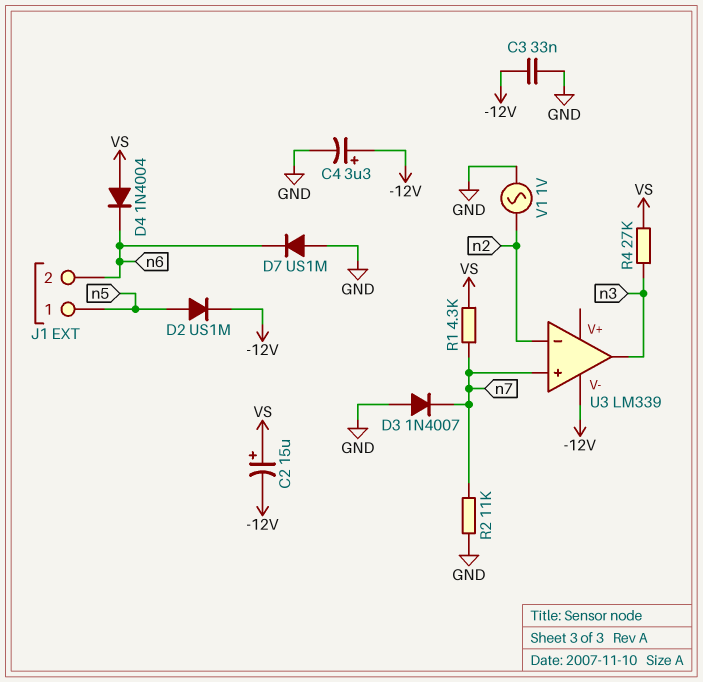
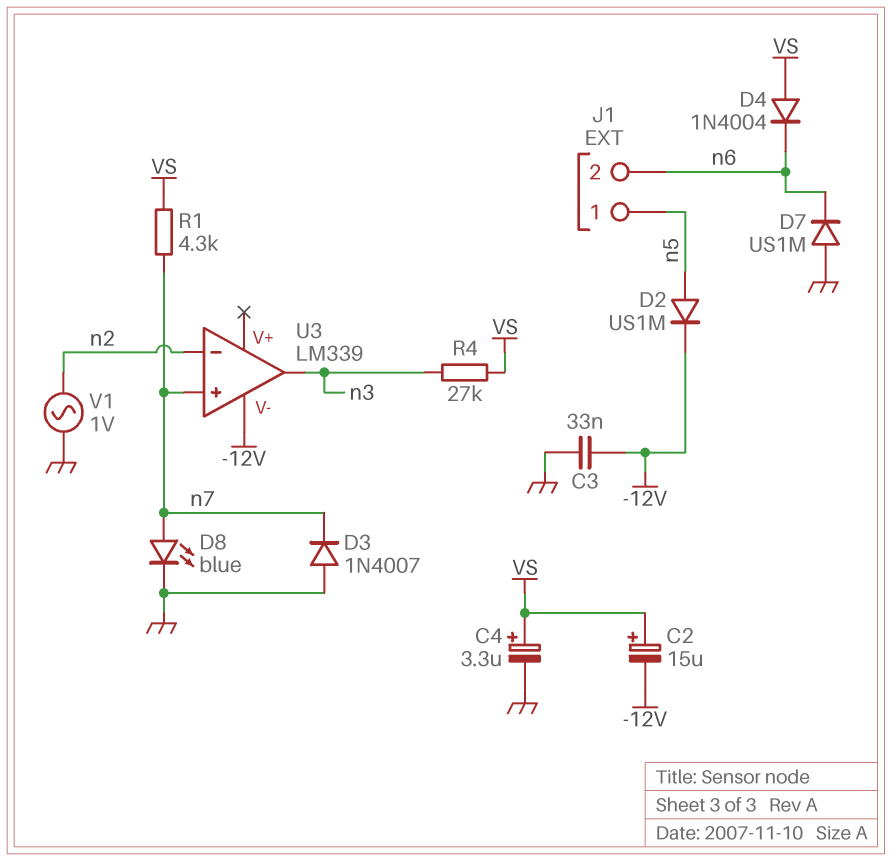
C4: 3.3uF (plus -12V, minus GND) -> 3.3uF (plus VS, minus GND)
D8: none -> LED blue (A n7, K GND)
R2: 11k (GND, n7) -> none

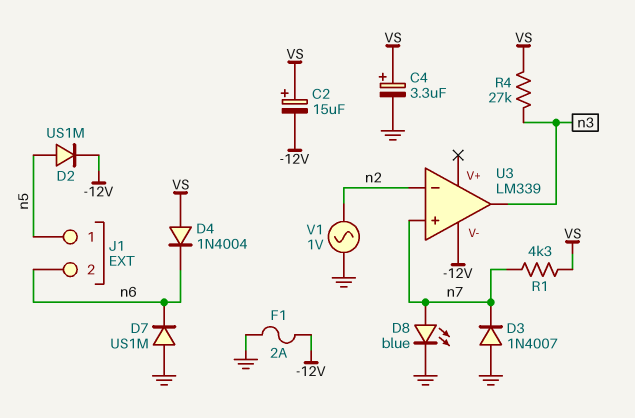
C3: 33nF (-12V, GND) -> none
F1: none -> 2A (-12V, GND)

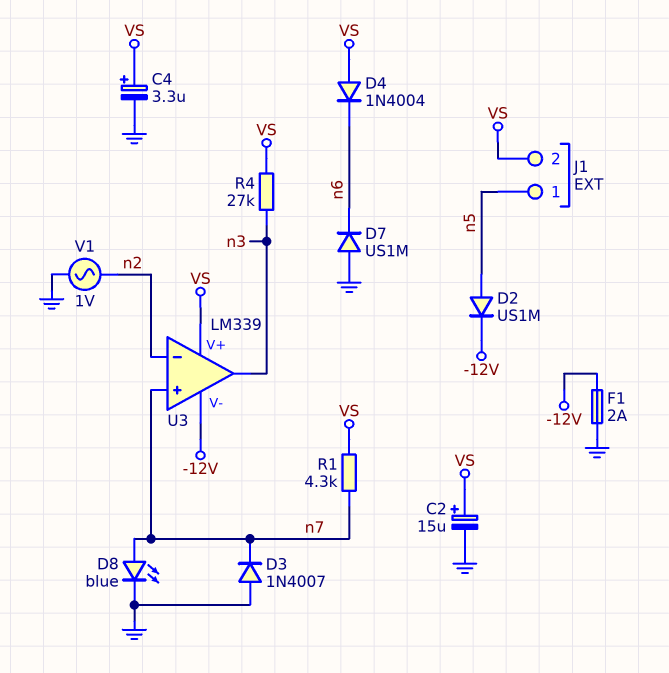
C2: 15uF (plus VS, minus -12V) -> 15uF (plus VS, minus GND)
J1 pin 2: n6 -> VS
U3 pin V+: none -> VS

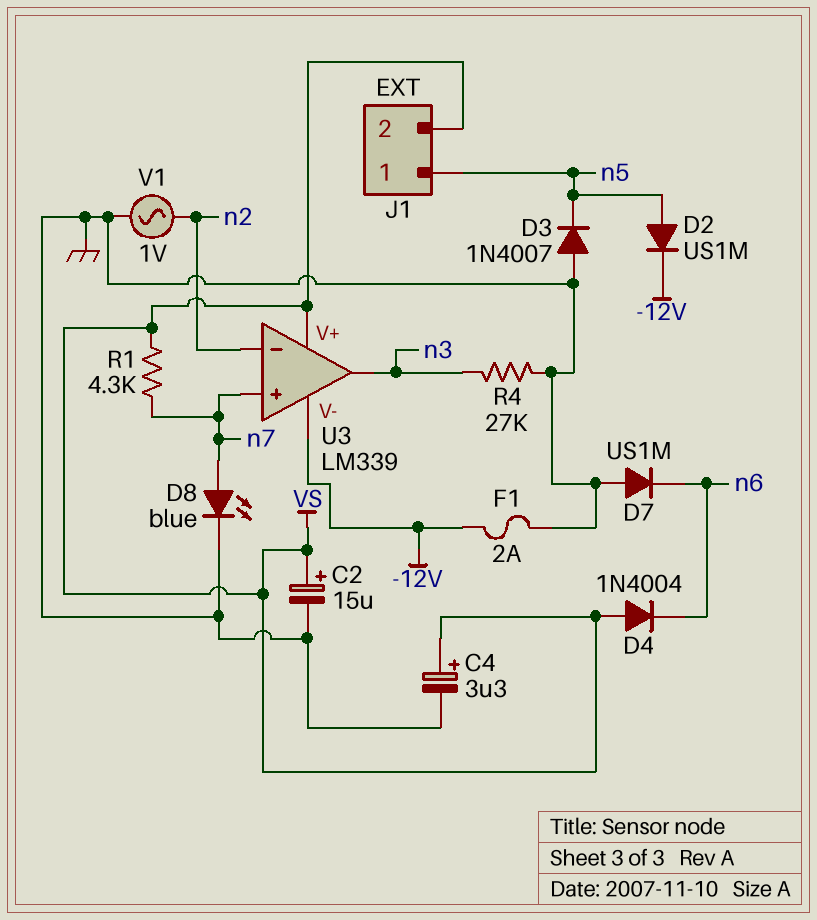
D3: diode 1N4007 (A GND, K n7) -> diode 1N4007 (A GND, K n5)
R4: 27k (VS, n3) -> 27k (GND, n3)

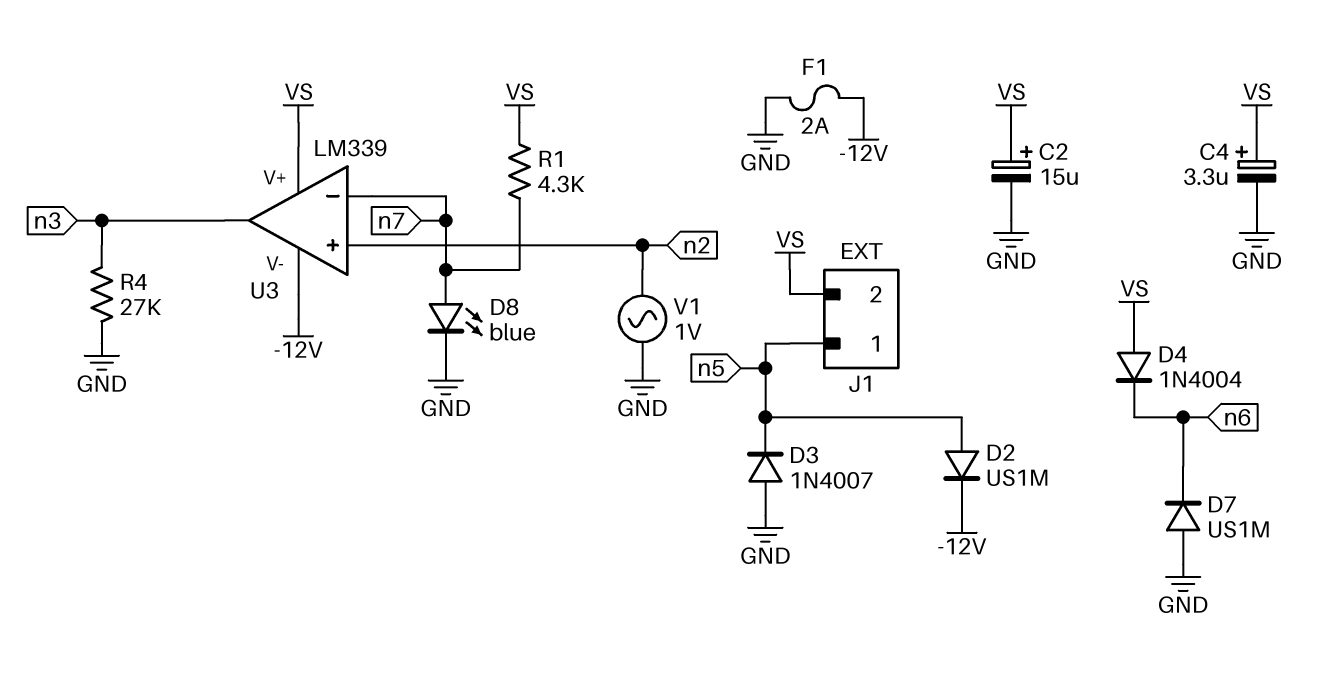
U3 pin in+: n7 -> n2
U3 pin in-: n2 -> n7

